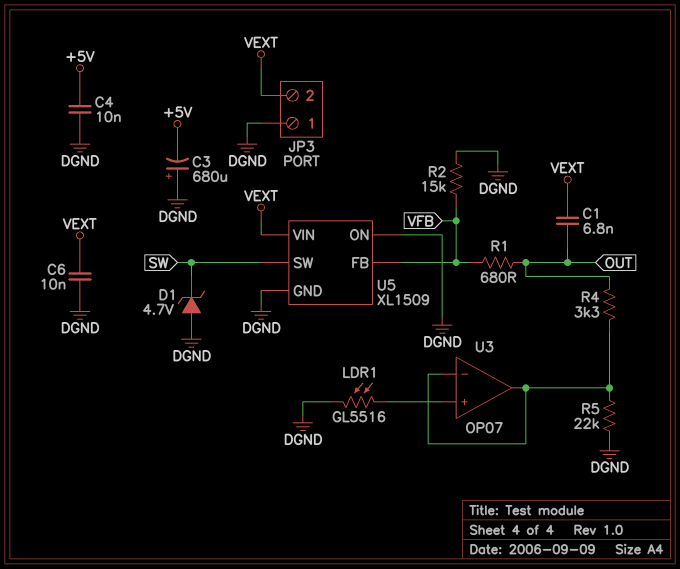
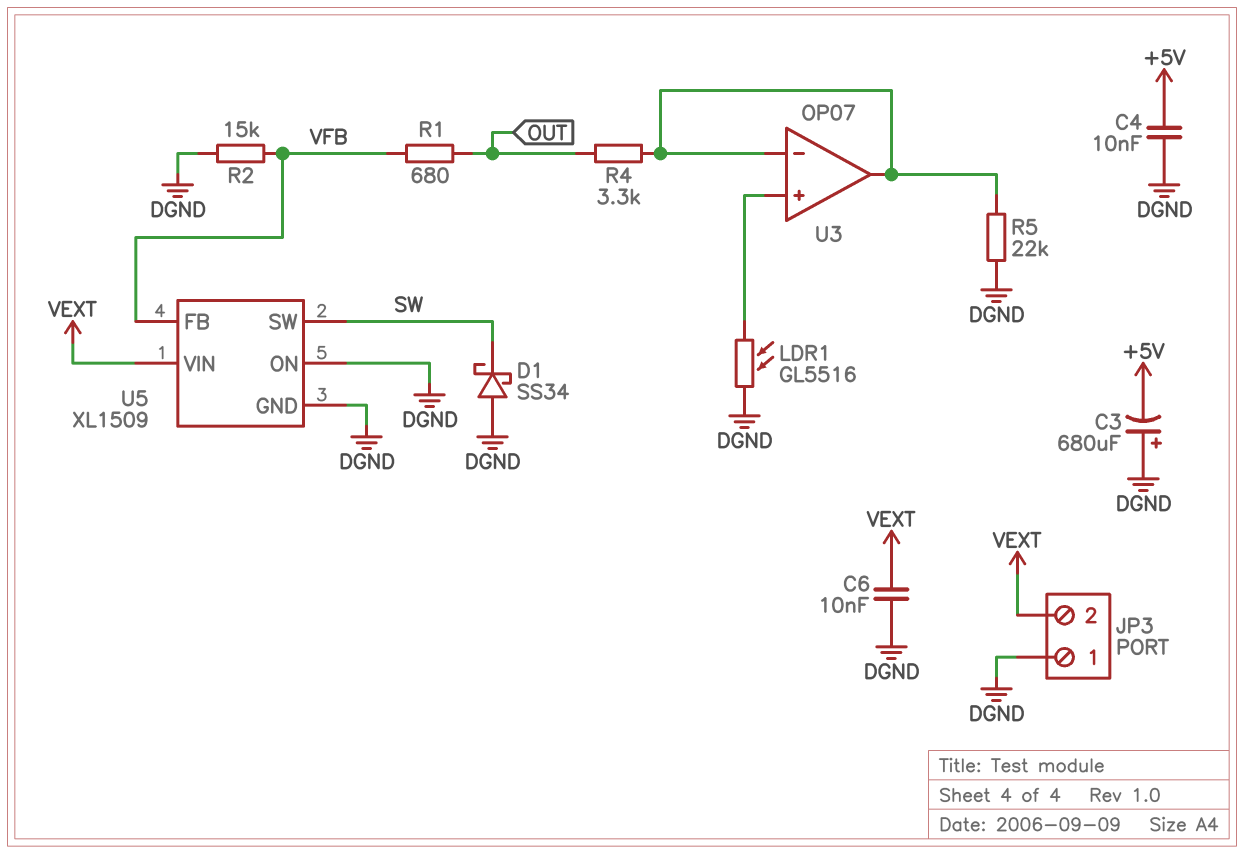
C1: 6.8nF (OUT, VEXT) -> none
D1: zener 4.7V (A DGND, K SW) -> schottky SS34 (A DGND, K SW)

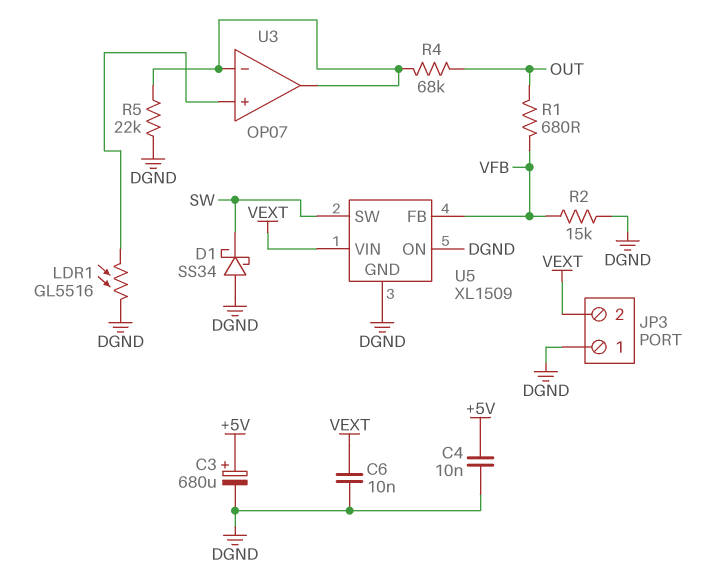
C3: 680uF (plus DGND, minus +5V) -> 680uF (plus +5V, minus DGND)
R4: 3.3k (OUT, U3/in-) -> 68k (OUT, U3/in-)

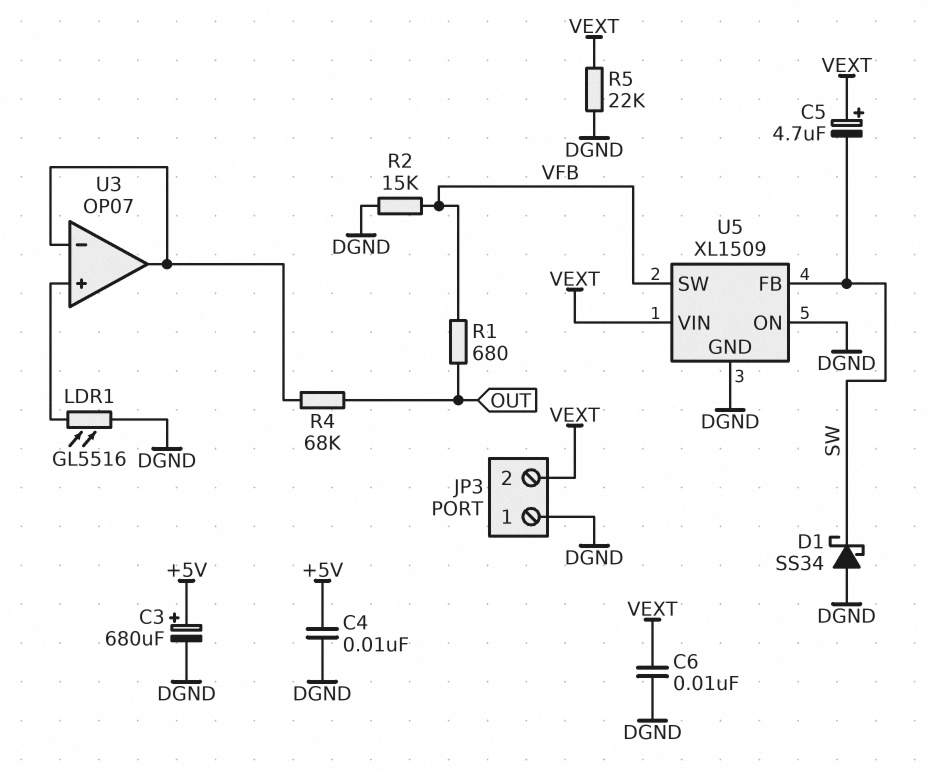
C5: none -> 4.7uF (plus VEXT, minus SW)
R5: 22k (DGND, U3/in-) -> 22k (DGND, VEXT)
U5 pin FB: VFB -> SW
U5 pin SW: SW -> VFB

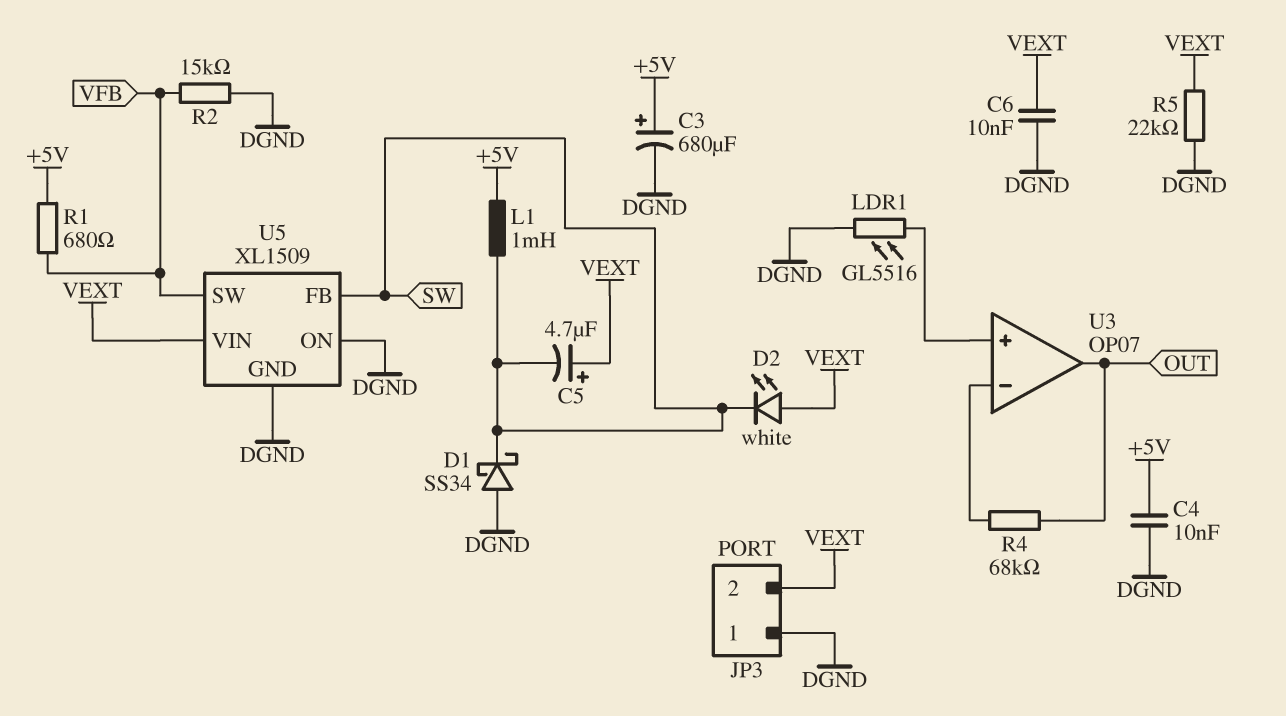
D2: none -> LED white (A VEXT, K SW)
L1: none -> 1mH (+5V, SW)
R1: 680 (OUT, VFB) -> 680 (+5V, VFB)
U3 pin out: U3/in- -> OUT

